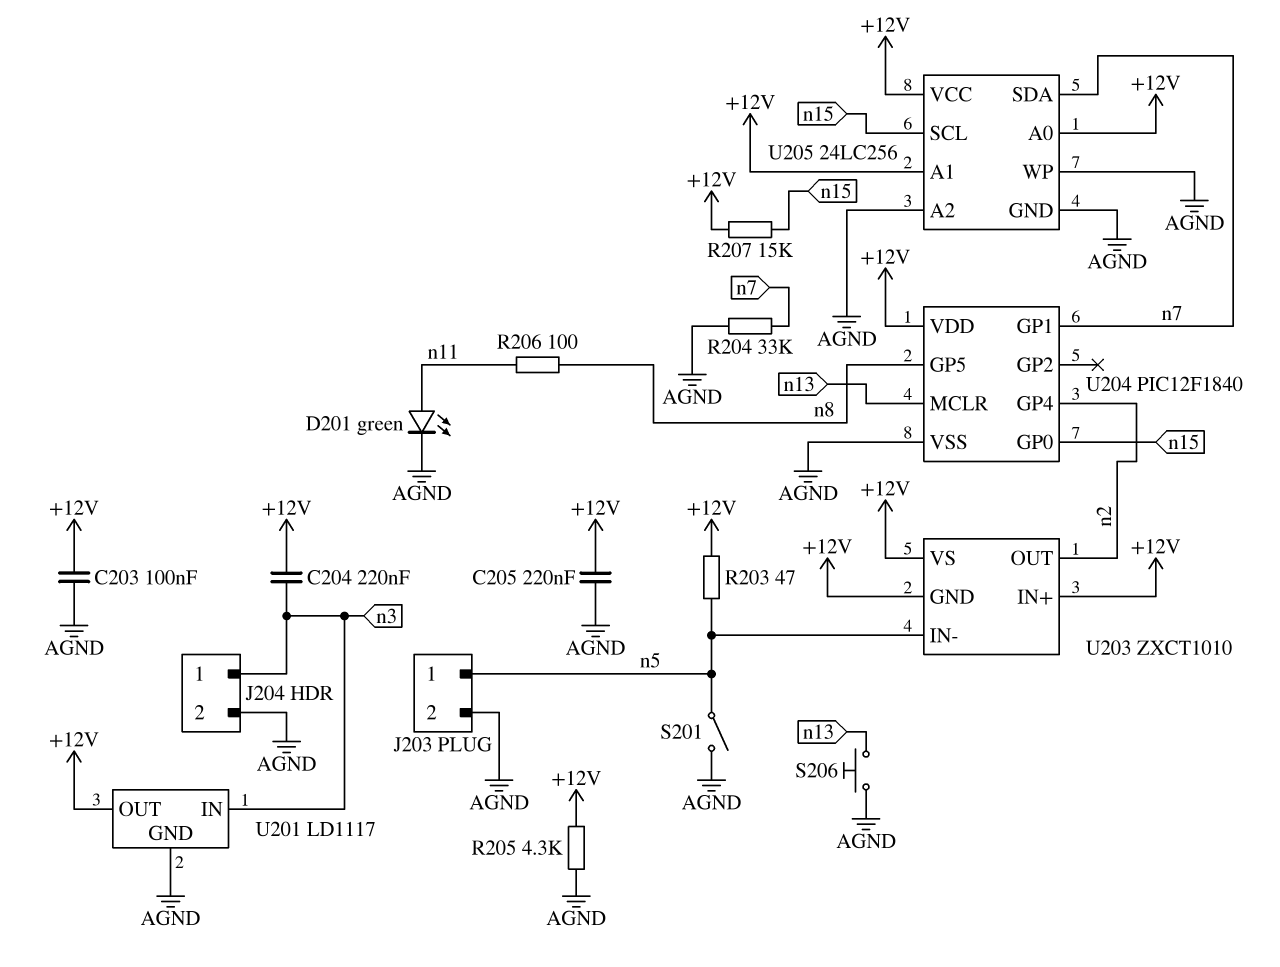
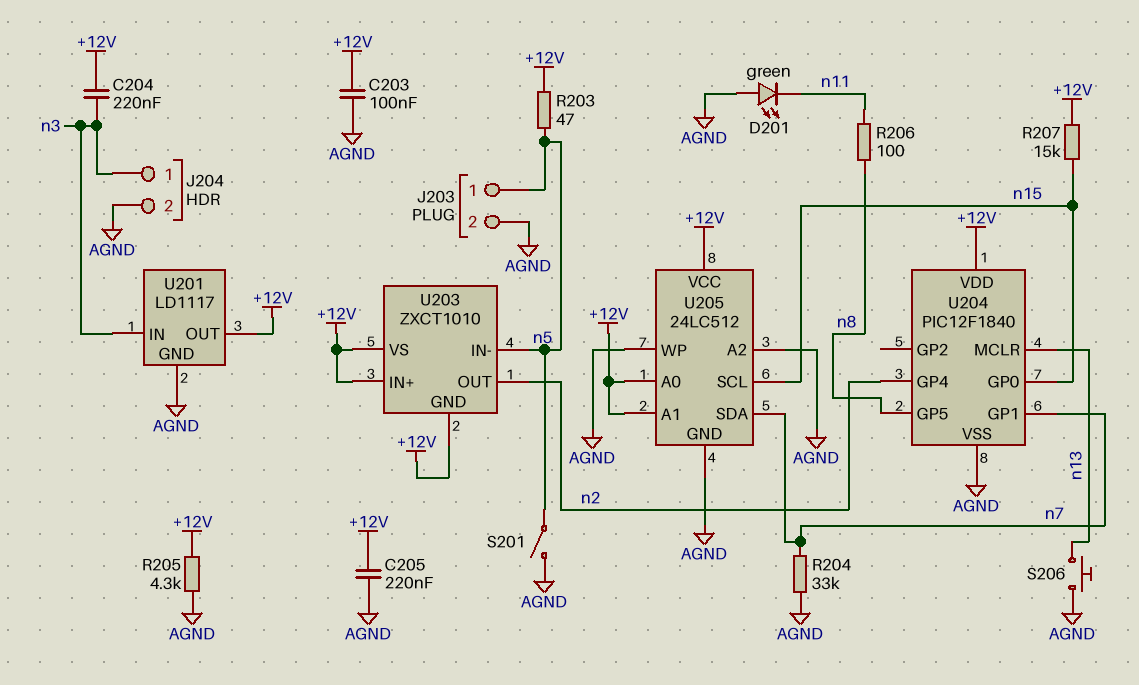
D201: LED green (A n11, K AGND) -> LED green (A AGND, K n11)
U205: 24LC256 -> 24LC512

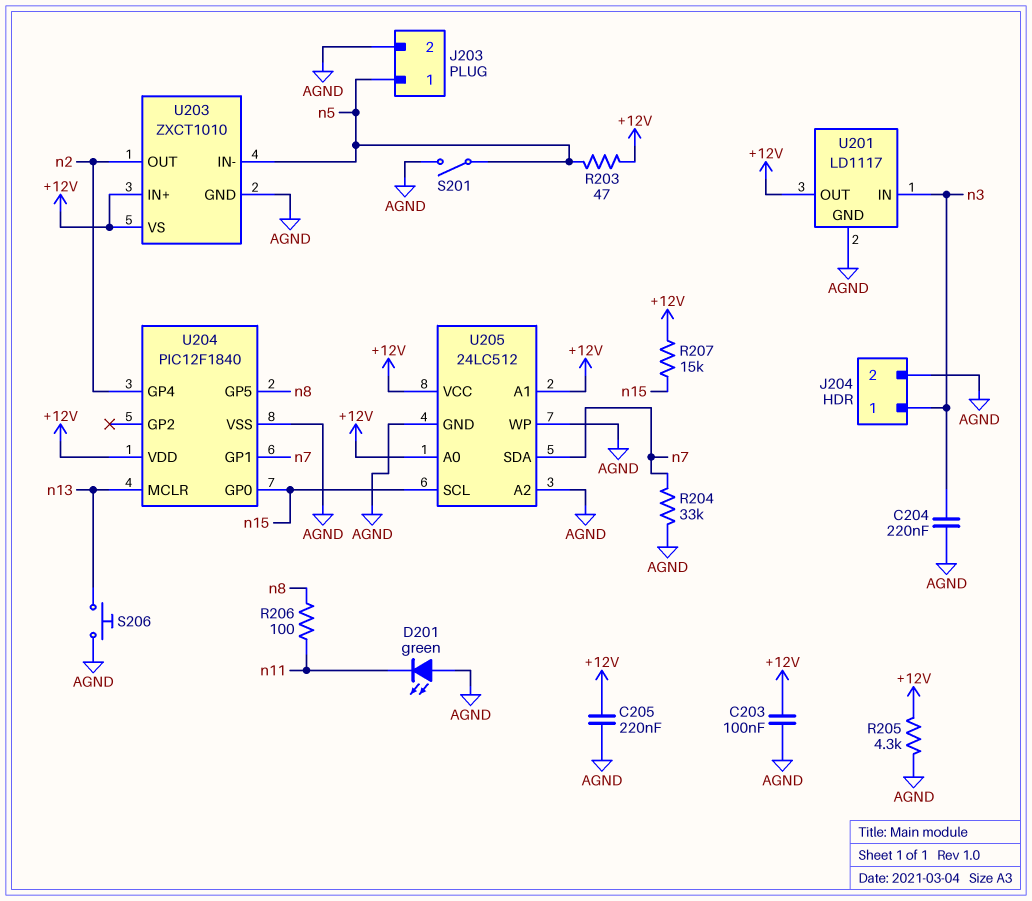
C204: 220nF (+12V, n3) -> 220nF (AGND, n3)
U203 pin GND: +12V -> AGND

